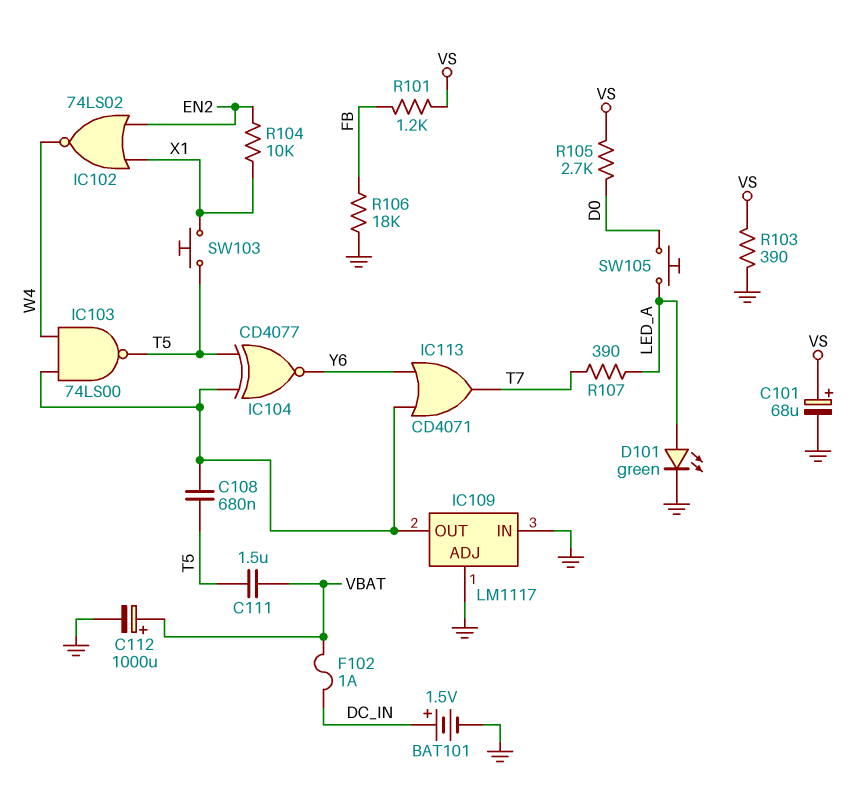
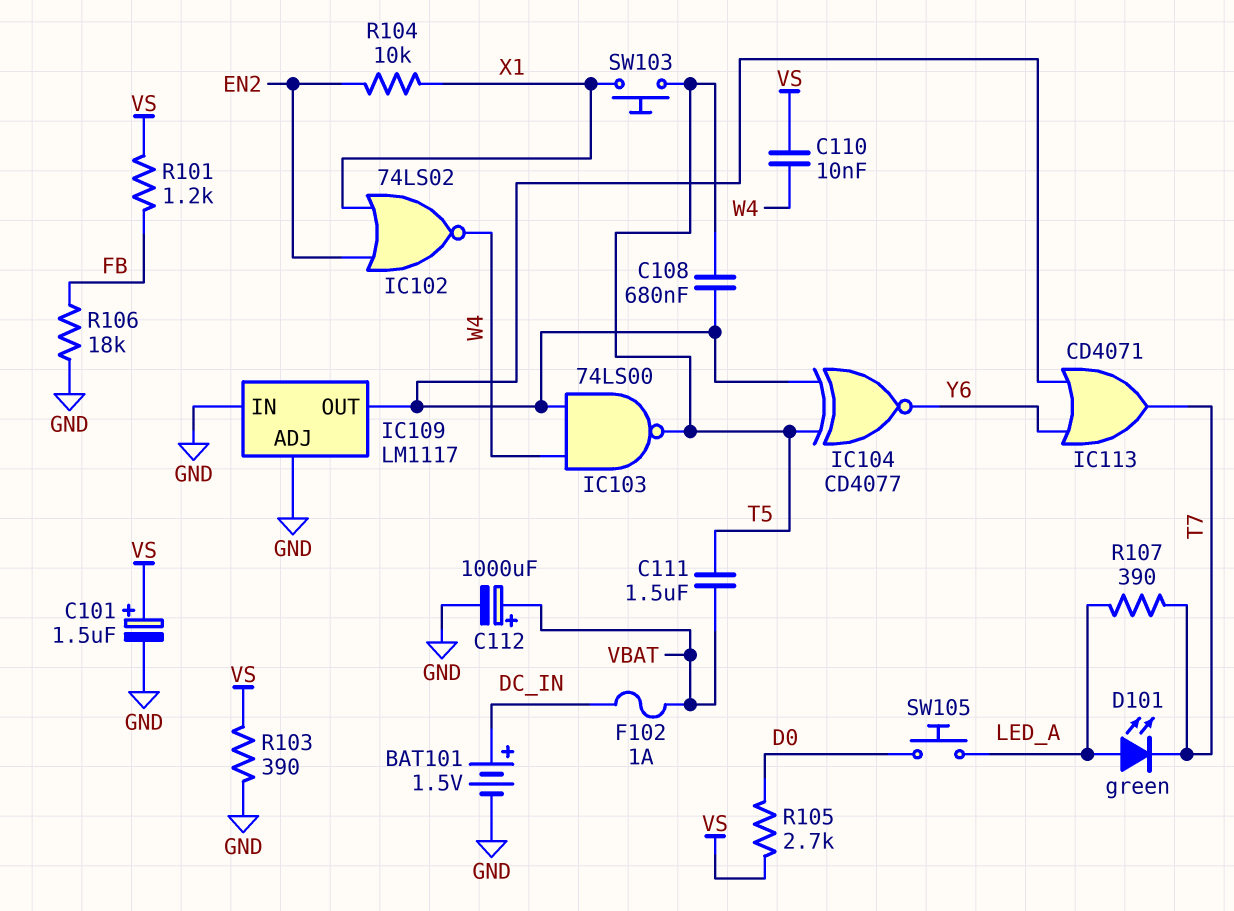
C101: 68uF (plus VS, minus GND) -> 1.5uF (plus VS, minus GND)
C110: none -> 10nF (VS, W4)
D101: LED green (A LED_A, K GND) -> LED green (A LED_A, K T7)

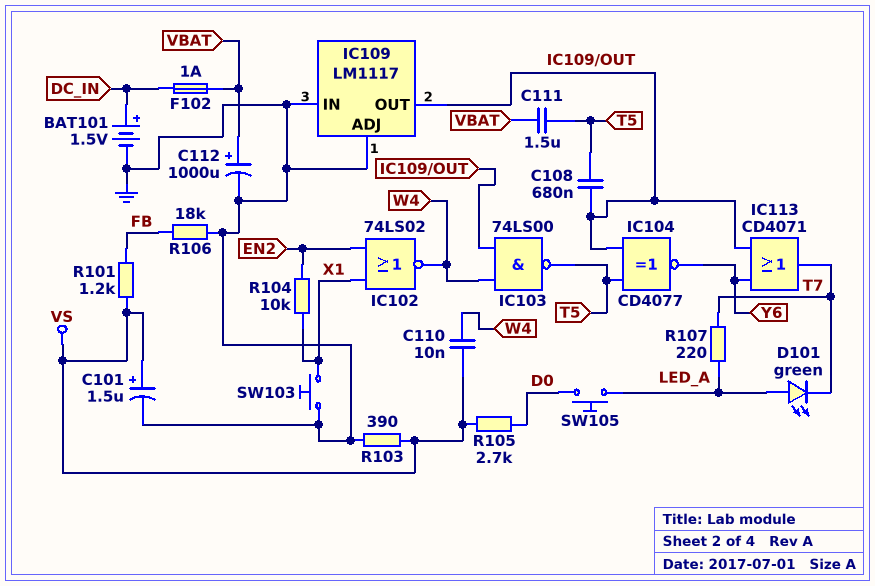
R107: 390 (LED_A, T7) -> 220 (LED_A, T7)
SW103: button (T5, X1) -> button (GND, X1)

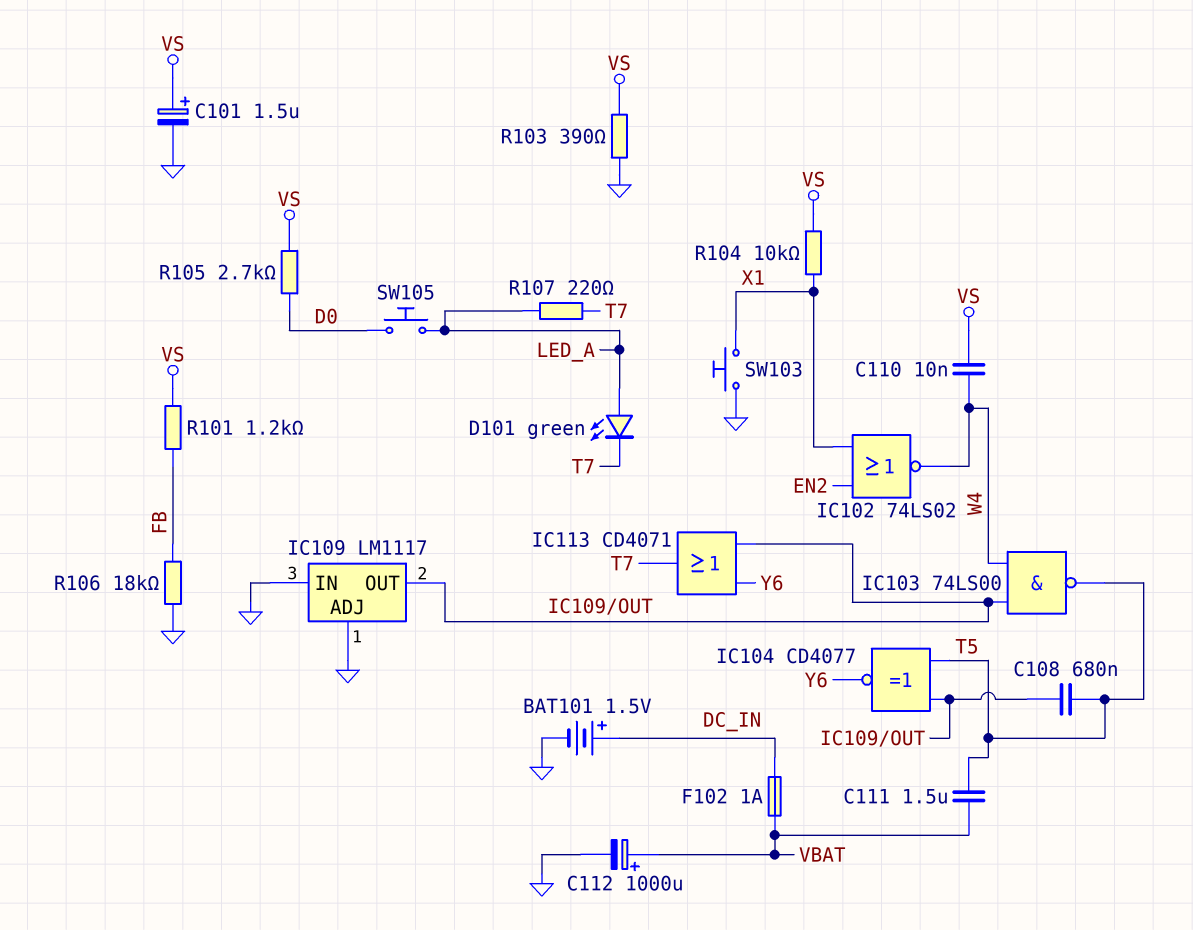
R104: 10k (EN2, X1) -> 10k (VS, X1)

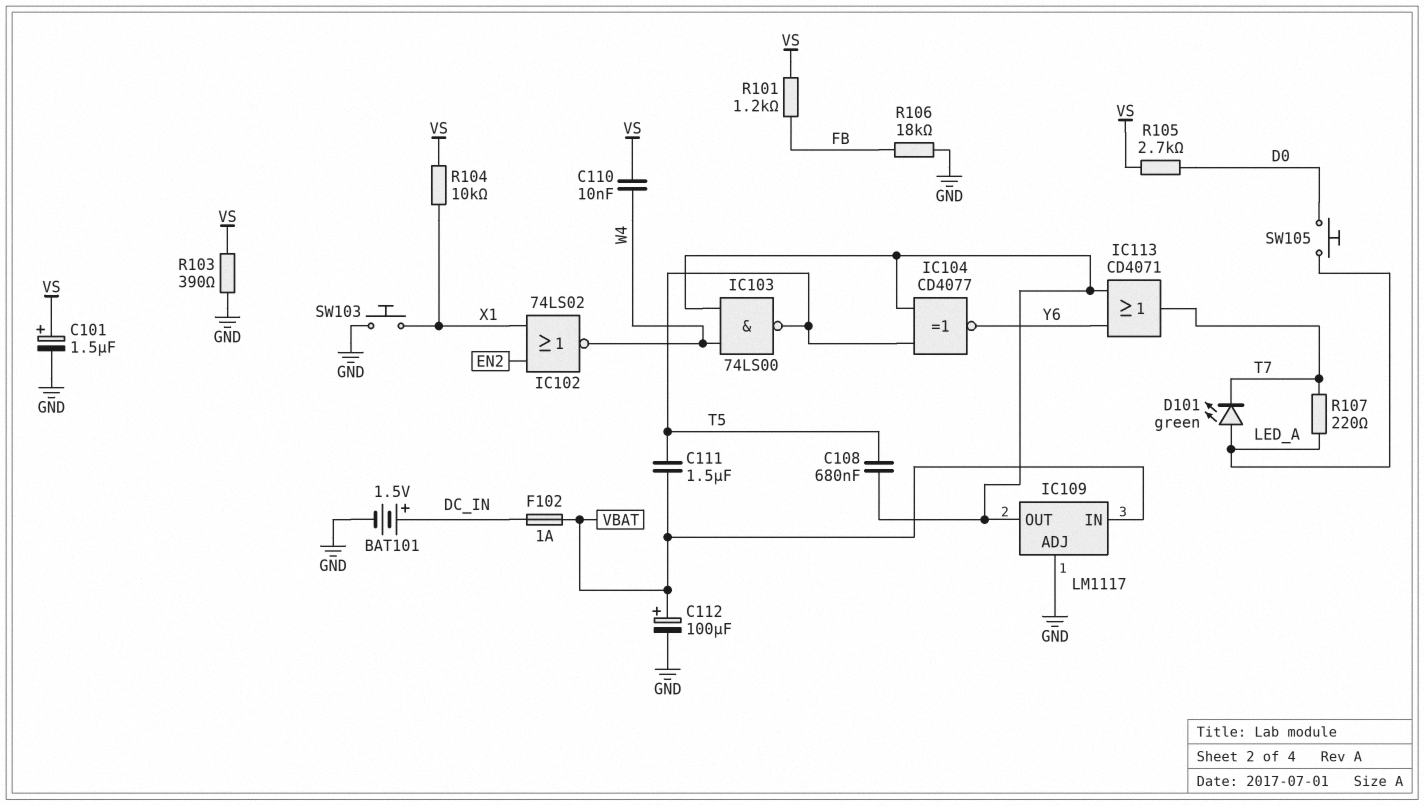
C112: 1000uF (plus VBAT, minus GND) -> 100uF (plus VBAT, minus GND)
IC109 pin IN: GND -> VBAT

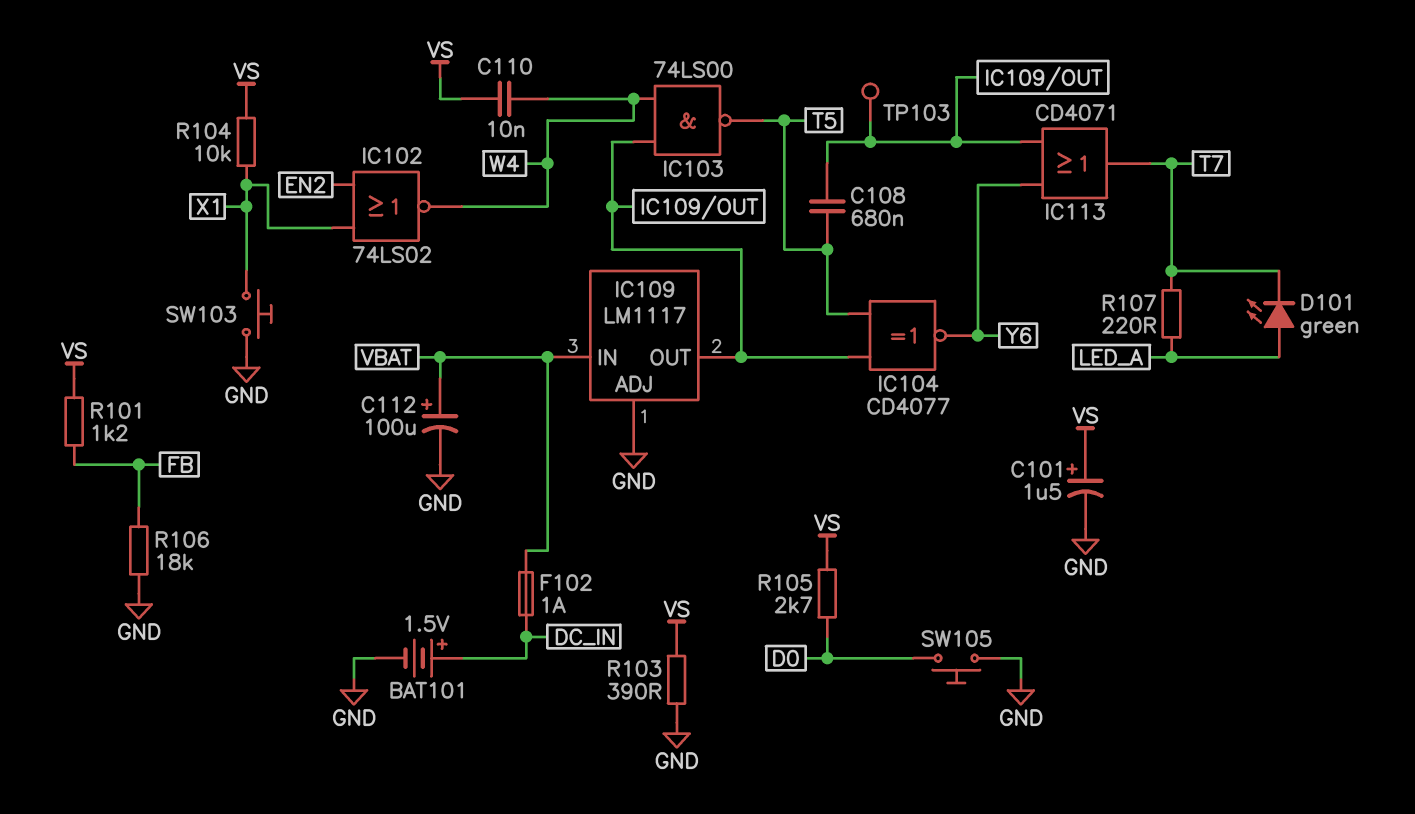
C111: 1.5uF (T5, VBAT) -> none
SW105: button (D0, LED_A) -> button (D0, GND)
TP103: none -> test point (IC109/OUT)

